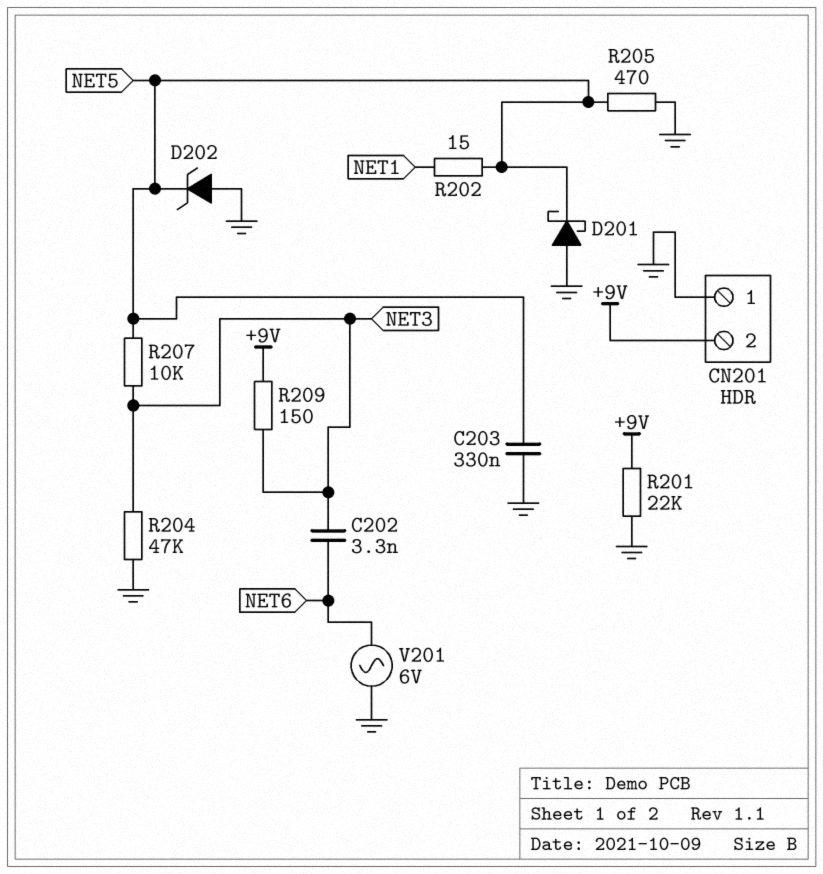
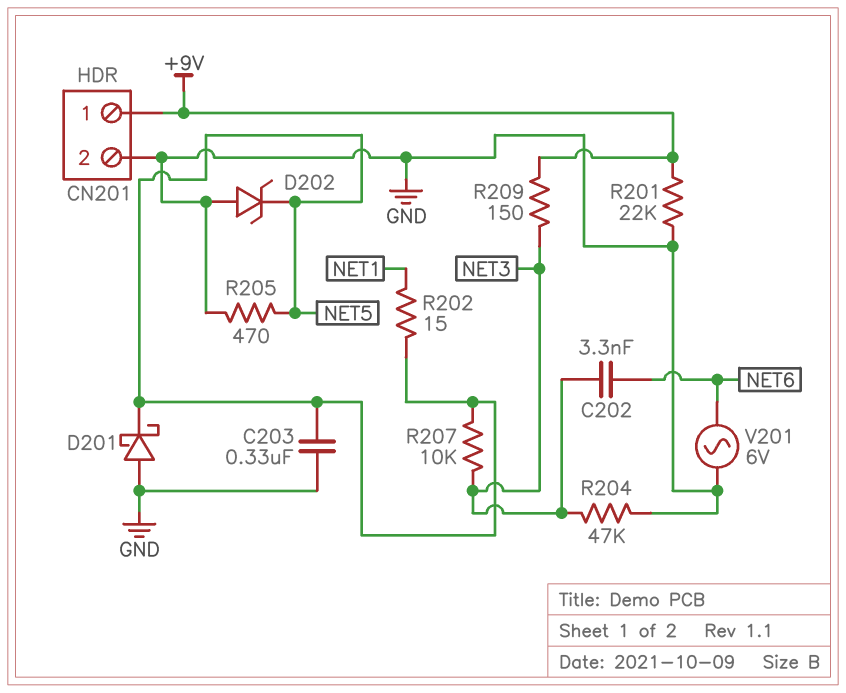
CN201 pin 1: GND -> +9V
CN201 pin 2: +9V -> GND

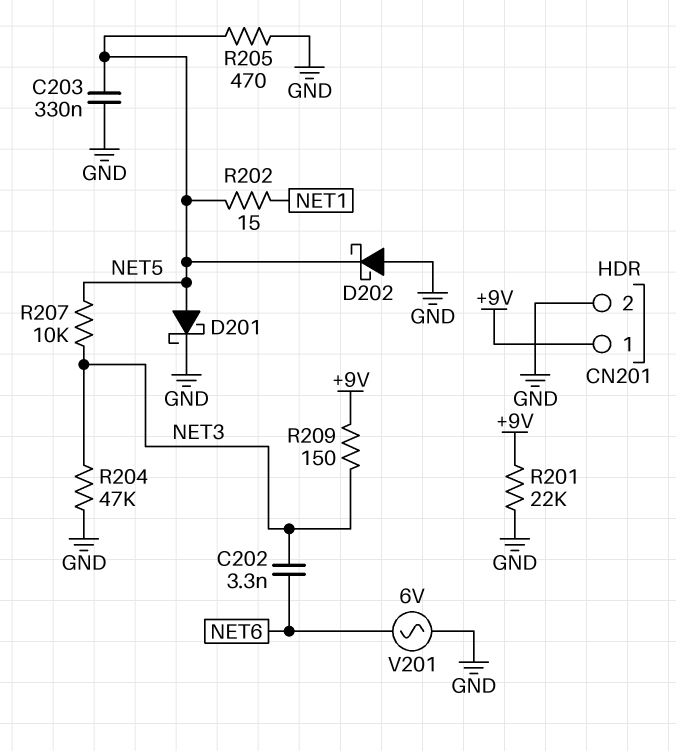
D201: schottky (A GND, K NET5) -> schottky (A NET5, K GND)
D202: zener (A GND, K NET5) -> schottky (A GND, K NET5)

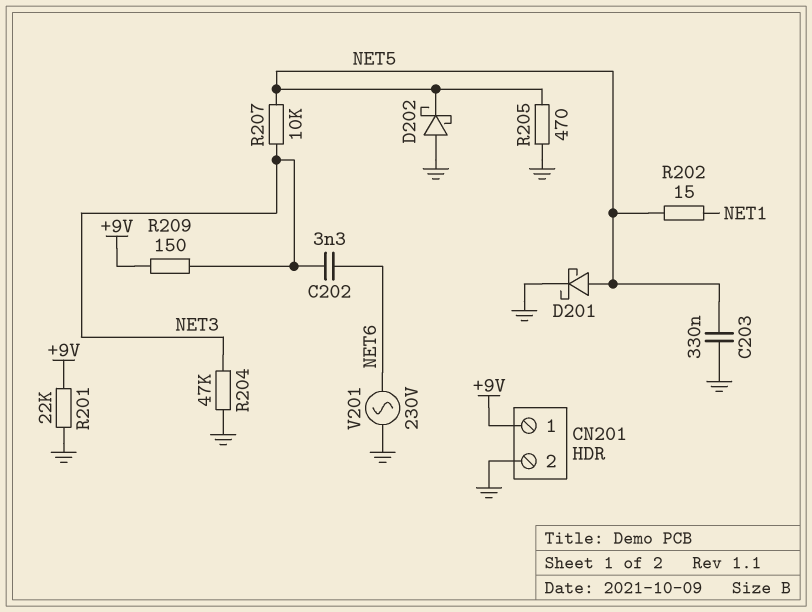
V201: AC 6V (GND, NET6) -> AC 230V (GND, NET6)

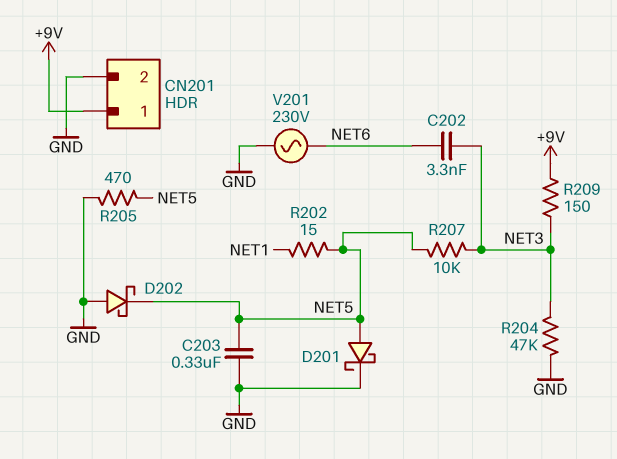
R201: 22k (+9V, GND) -> none

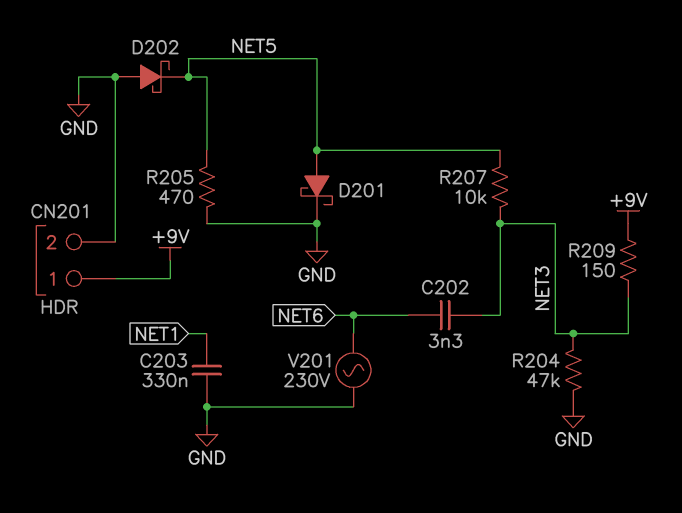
C203: 330nF (GND, NET5) -> 330nF (GND, NET1)
R202: 15 (NET1, NET5) -> none

